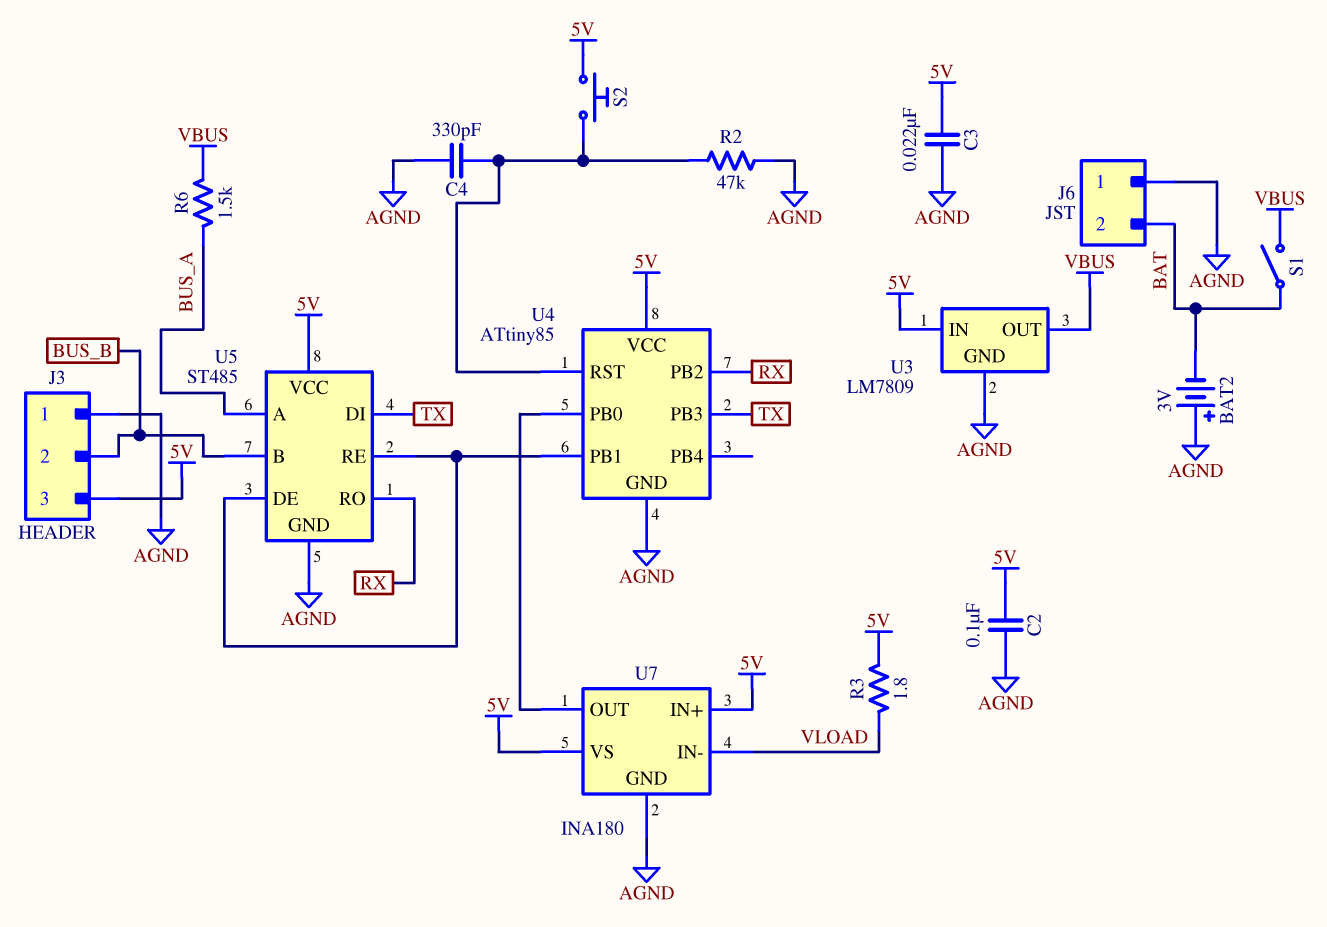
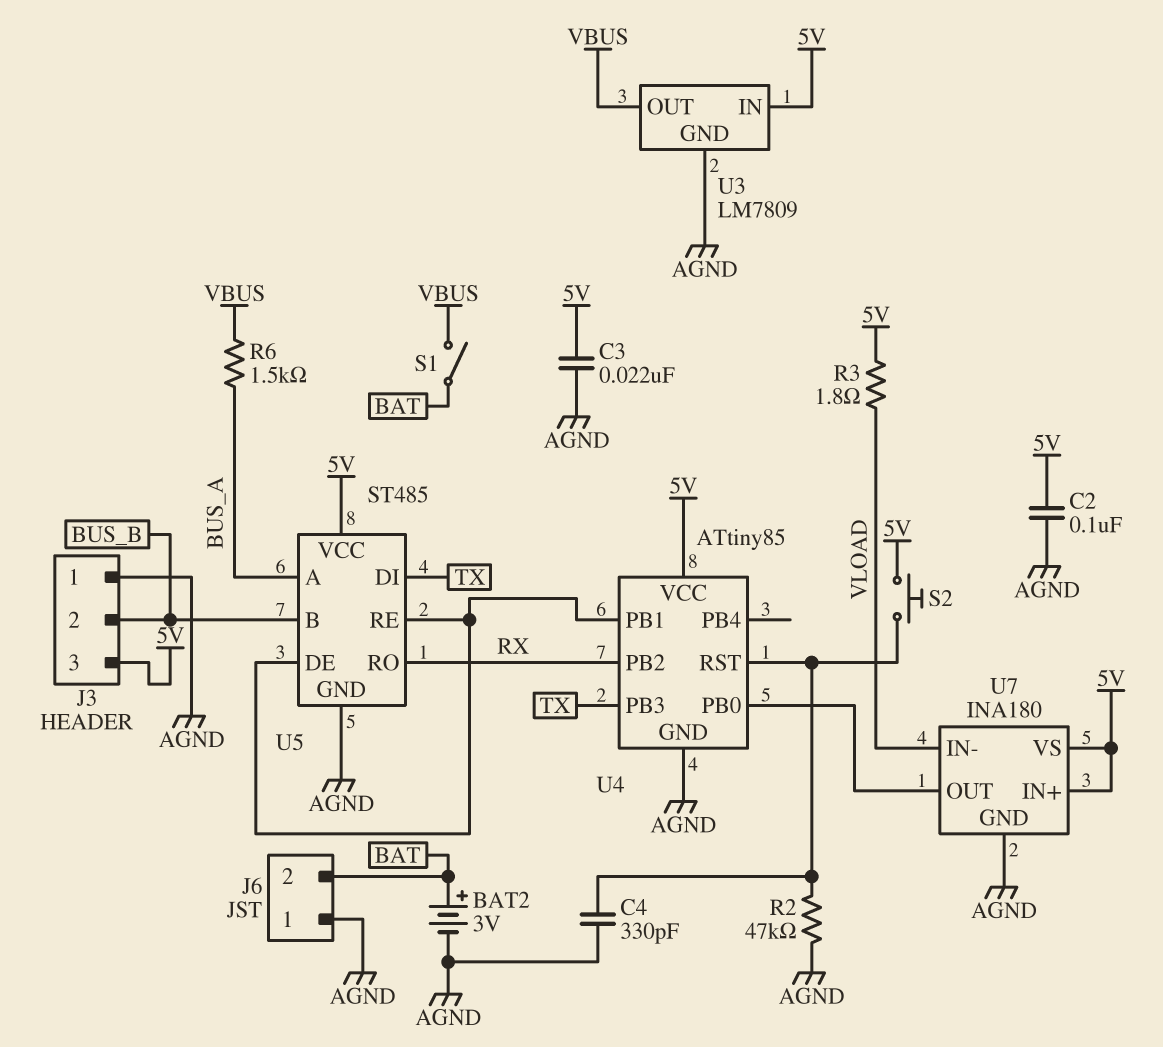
BAT2: 3V (plus AGND, minus BAT) -> 3V (plus BAT, minus AGND)

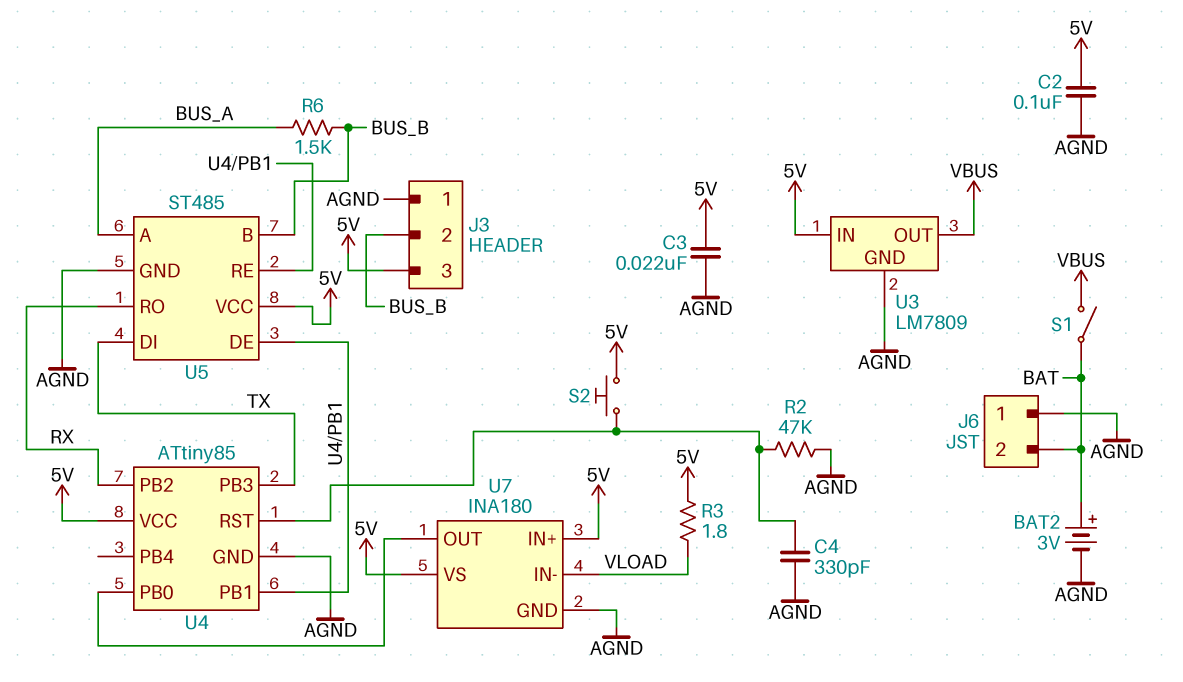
R6: 1.5k (BUS_A, VBUS) -> 1.5k (BUS_A, BUS_B)

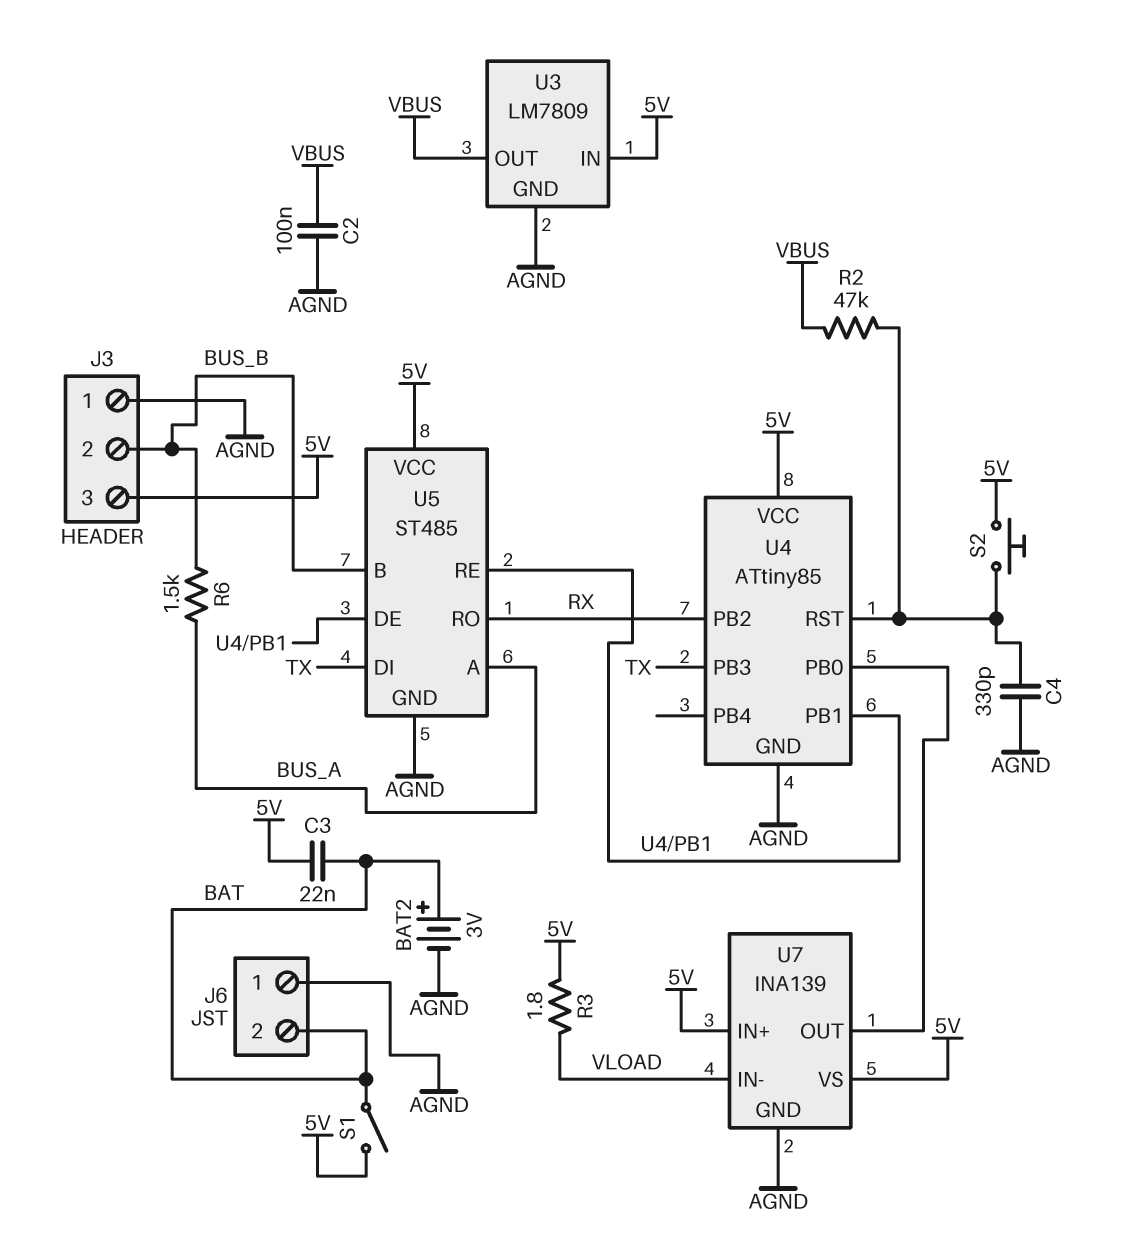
C2: 100nF (5V, AGND) -> 100nF (AGND, VBUS)
C3: 22nF (5V, AGND) -> 22nF (5V, BAT)
R2: 47k (AGND, U4/RST) -> 47k (U4/RST, VBUS)
S1: switch (BAT, VBUS) -> switch (5V, BAT)
U7: INA180 -> INA139

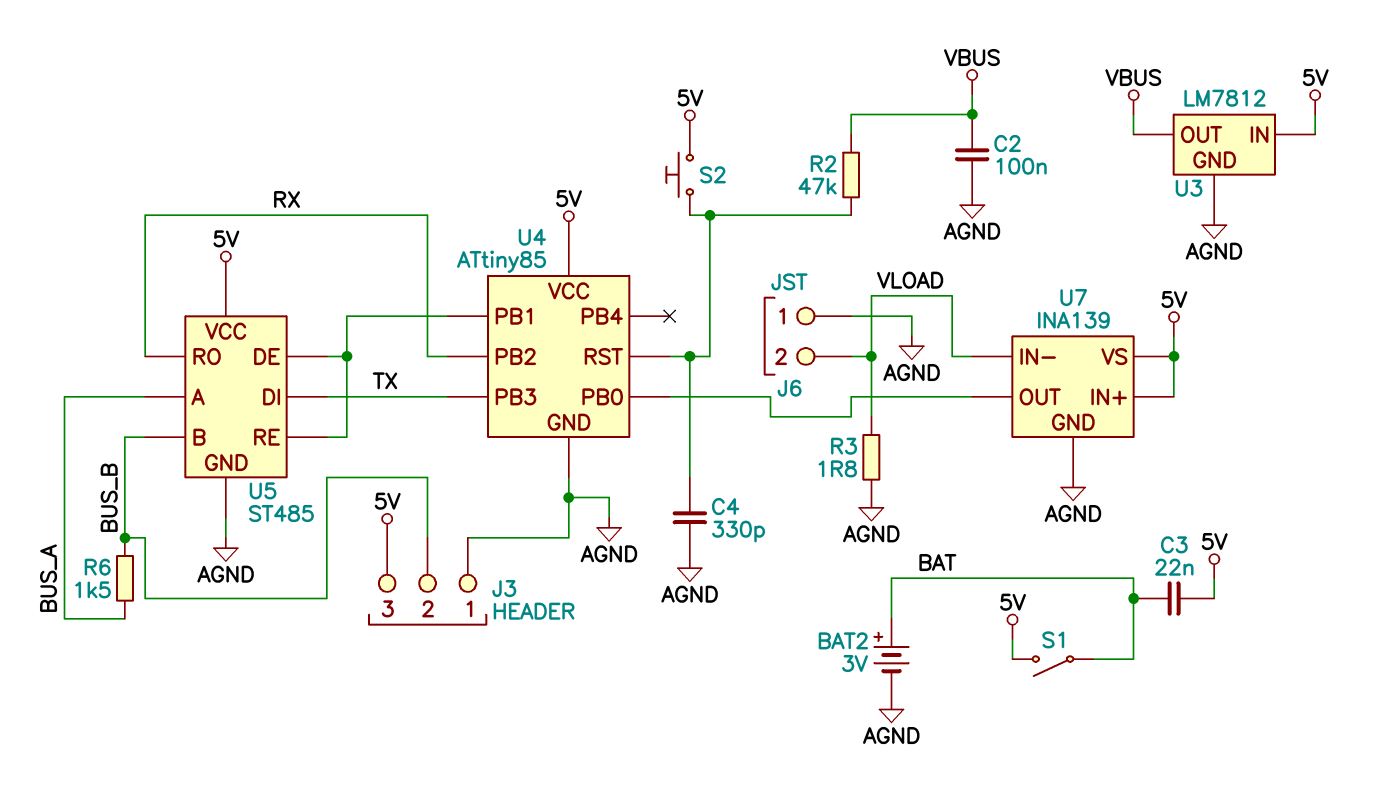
J6 pin 2: BAT -> VLOAD
R3: 1.8 (5V, VLOAD) -> 1.8 (AGND, VLOAD)
U3: LM7809 -> LM7812

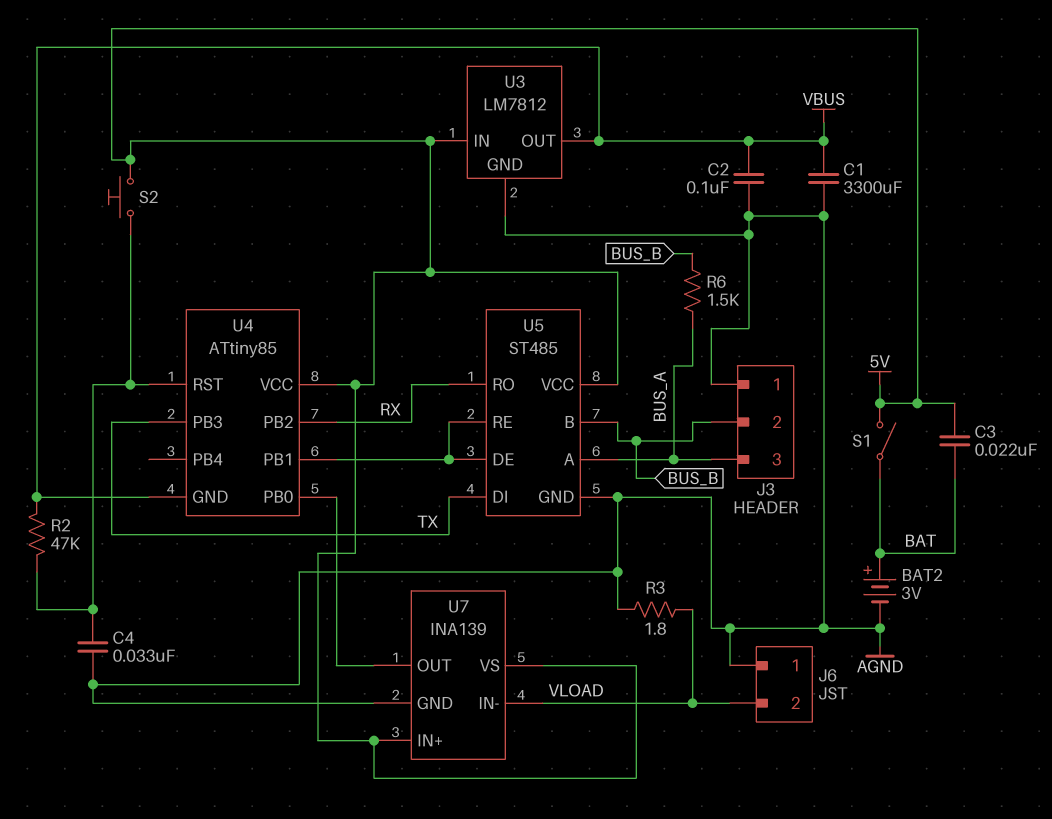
C1: none -> 3300uF (AGND, VBUS)
C4: 330pF (AGND, U4/RST) -> 33nF (AGND, U4/RST)
J3 pin 3: 5V -> BUS_A
U4 pin GND: AGND -> VBUS

